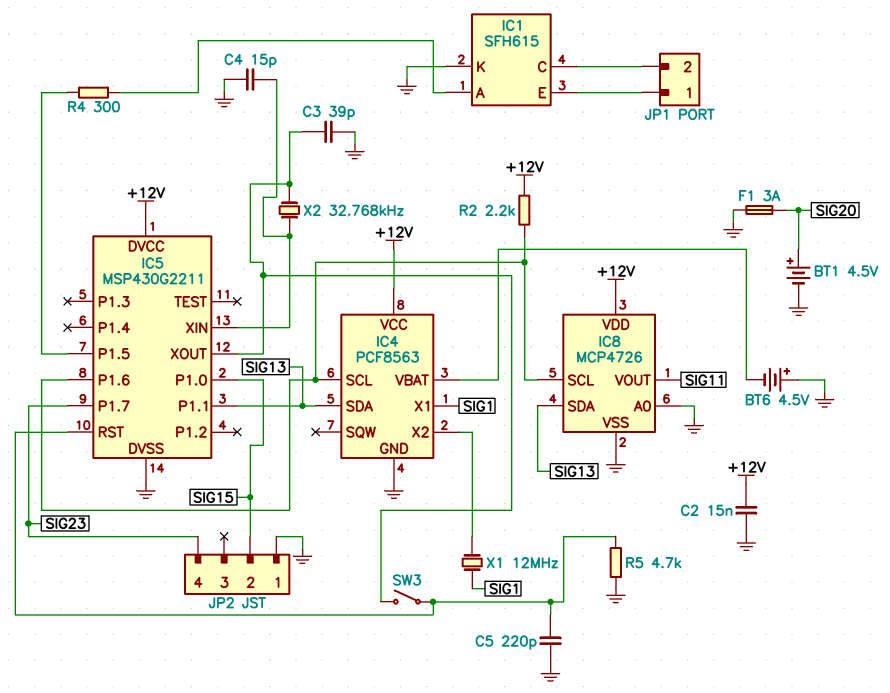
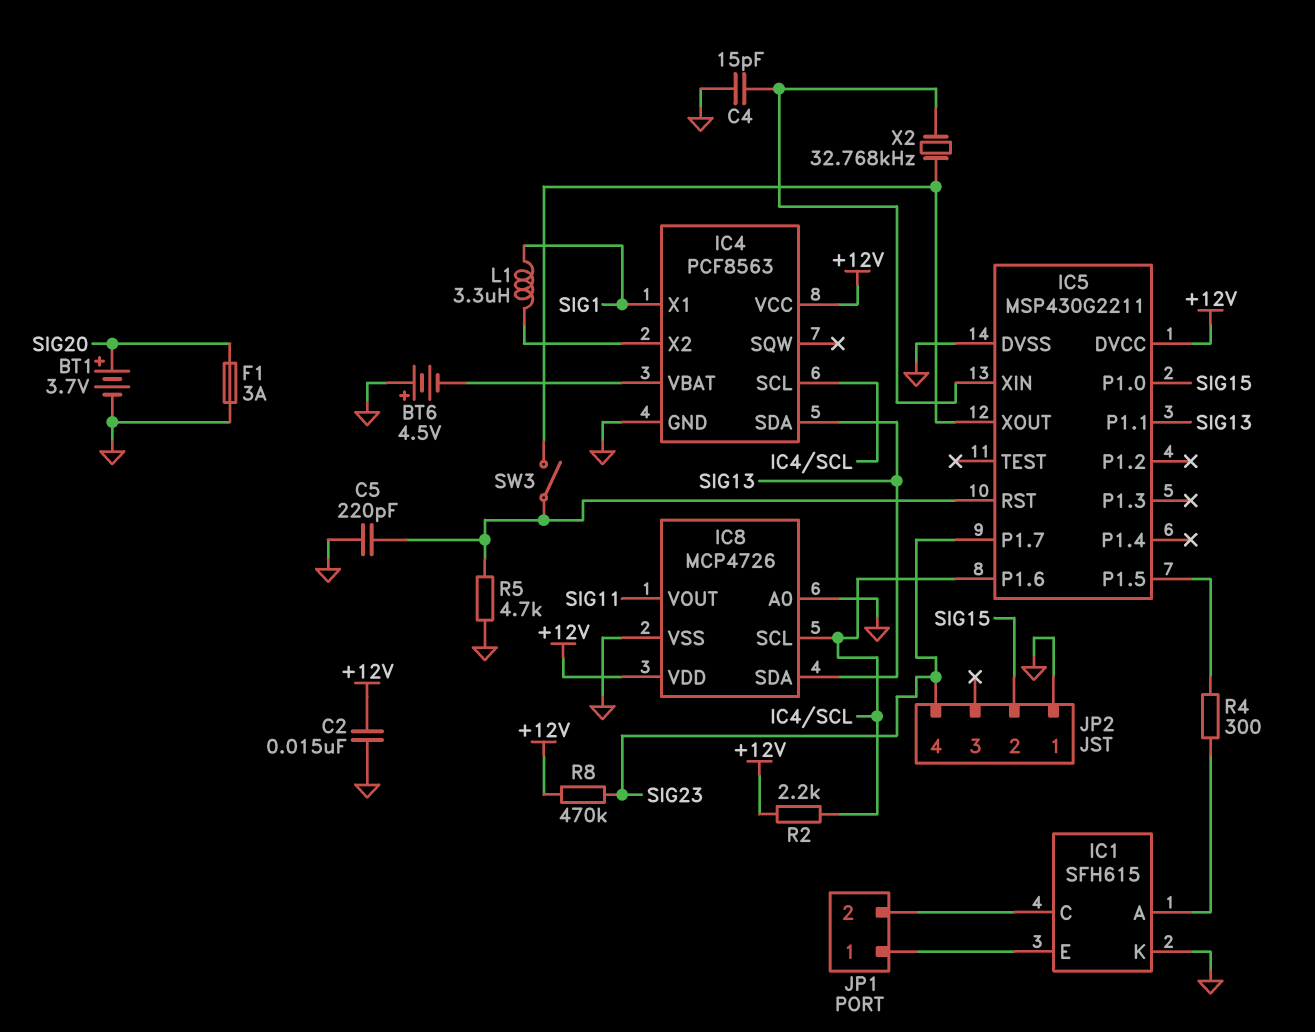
BT1: 4.5V (plus SIG20, minus GND) -> 3.7V (plus SIG20, minus GND)
C3: 39pF (GND, IC5/XOUT) -> none
L1: none -> 3.3uH (IC4/X2, SIG1)
R8: none -> 470k (+12V, SIG23)
X1: 12MHz (IC4/X2, SIG1) -> none

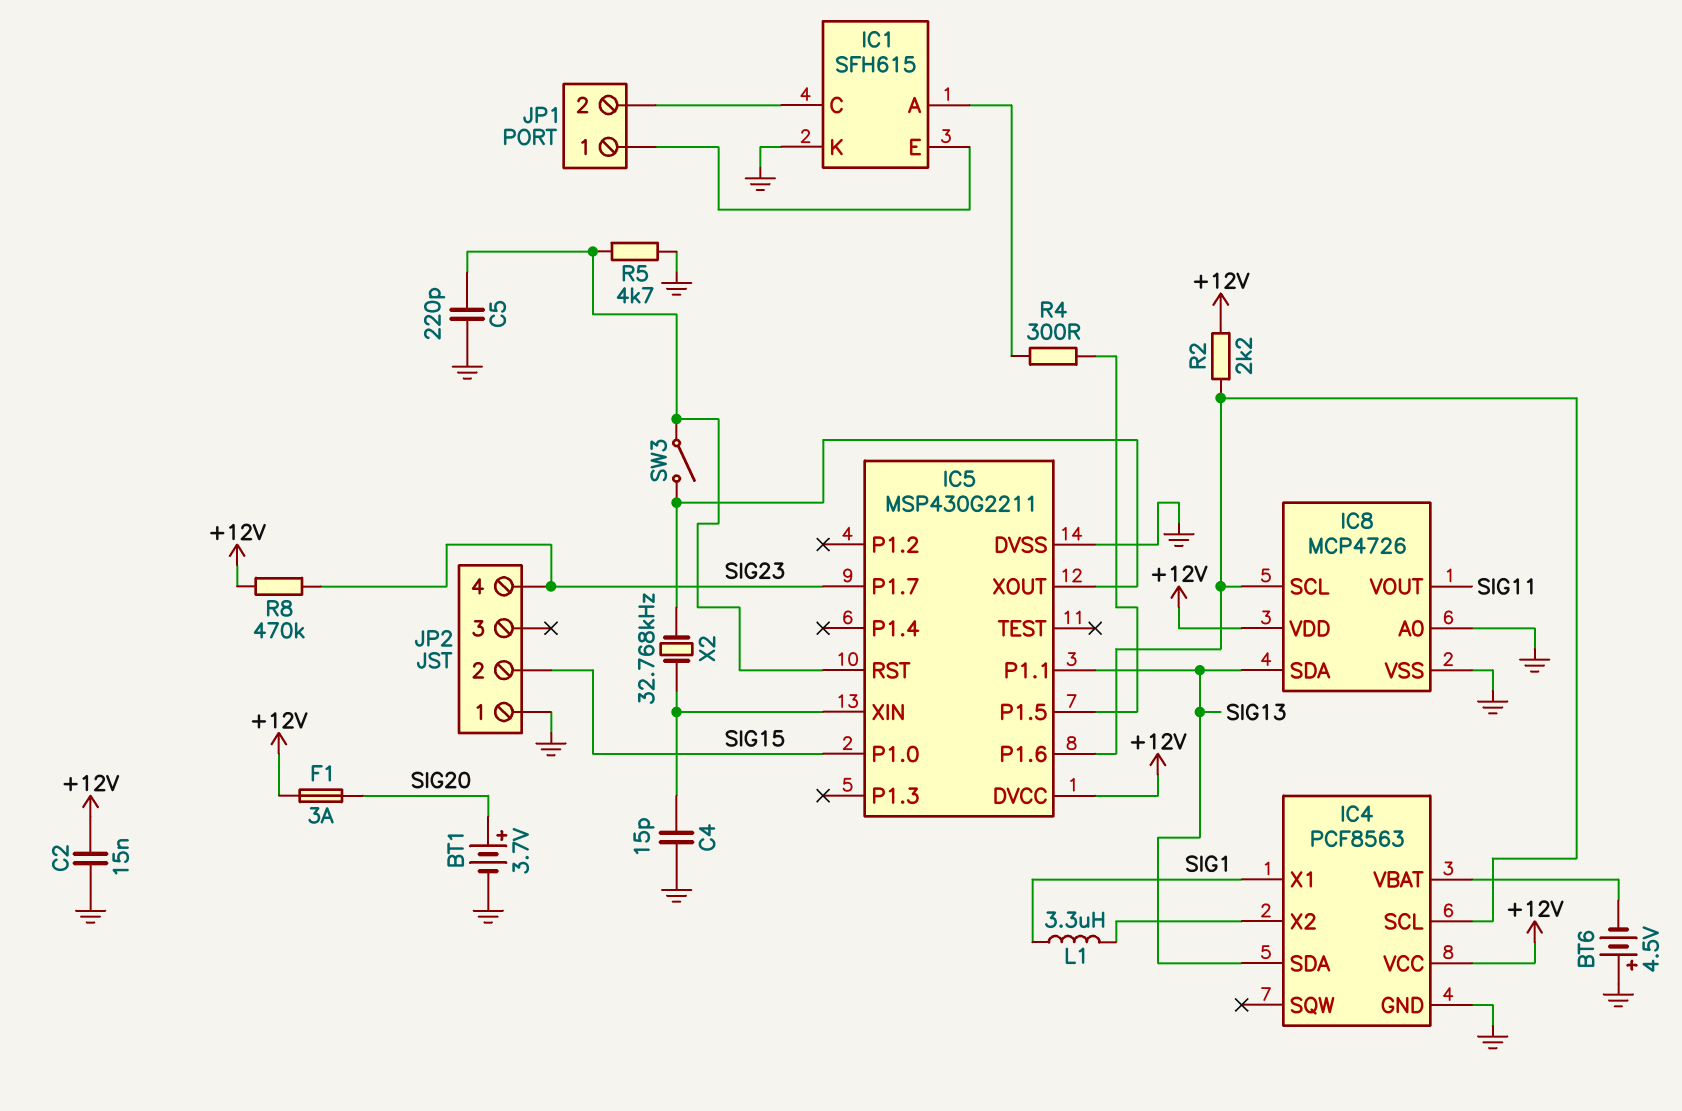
F1: 3A (GND, SIG20) -> 3A (+12V, SIG20)

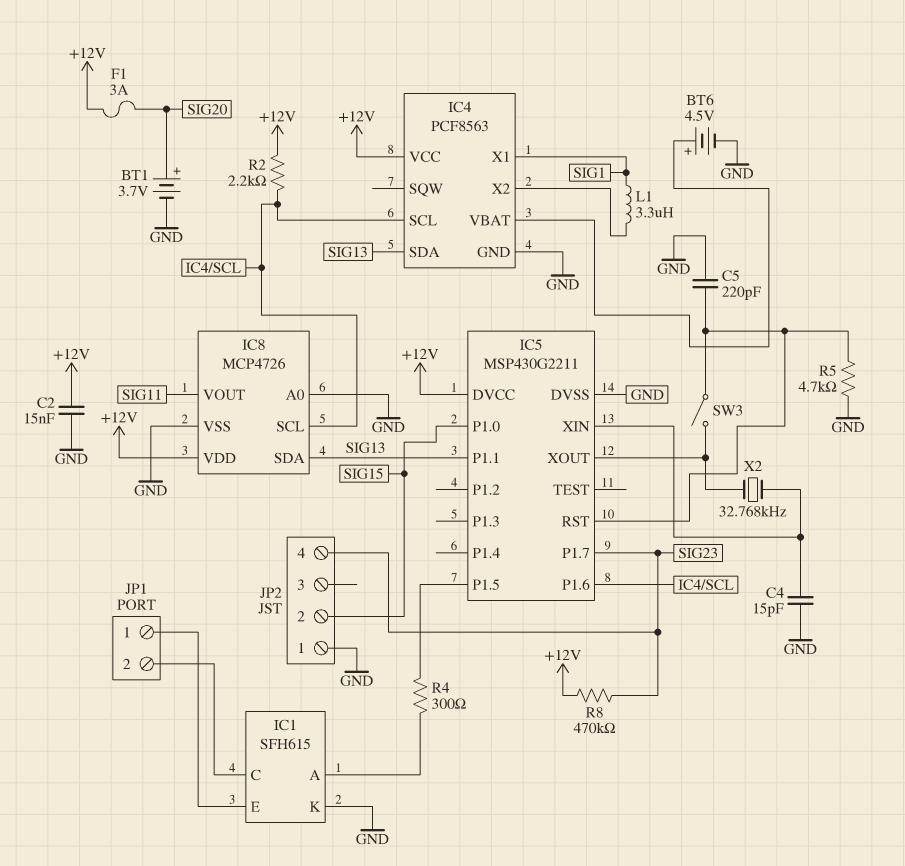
BT6: 4.5V (plus GND, minus IC4/VBAT) -> 4.5V (plus IC4/VBAT, minus GND)

